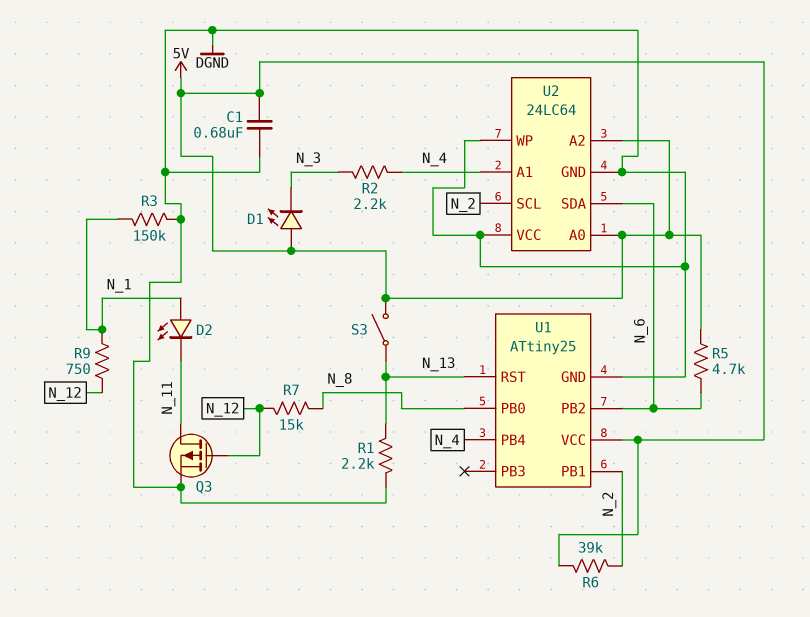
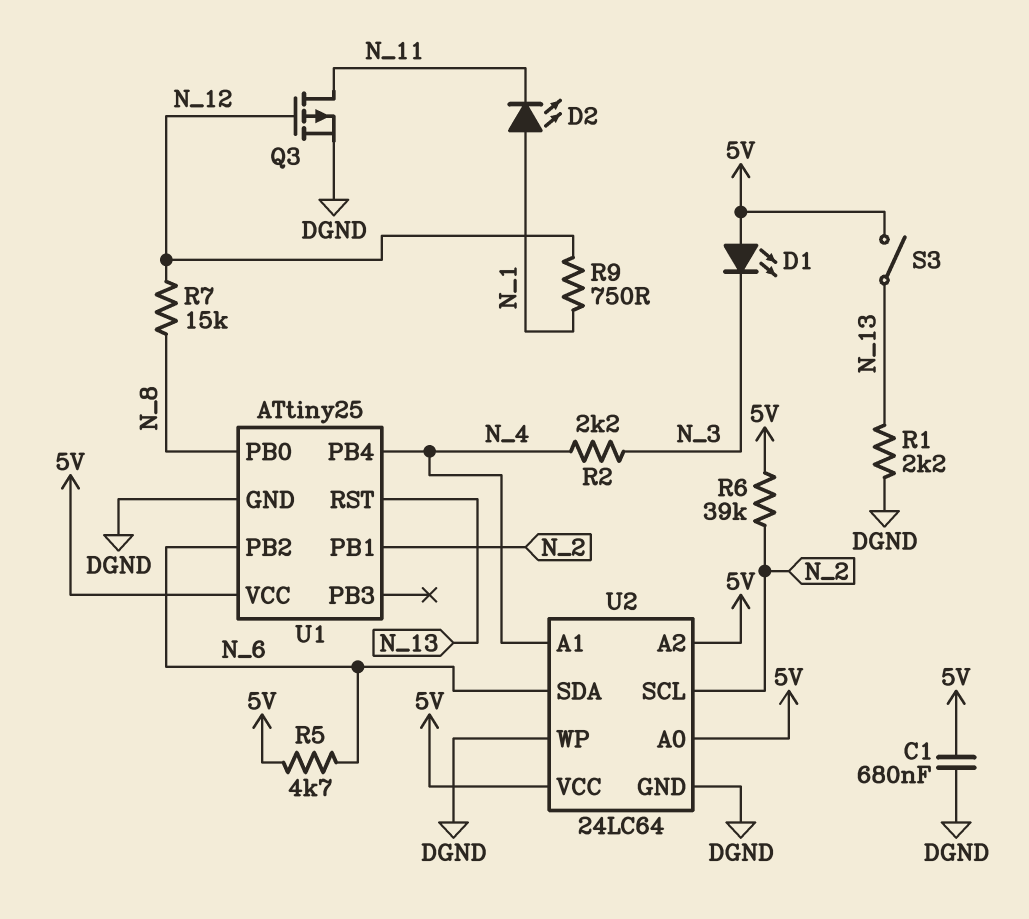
R3: 150k (DGND, N_1) -> none
U2 pin VCC: DGND -> 5V

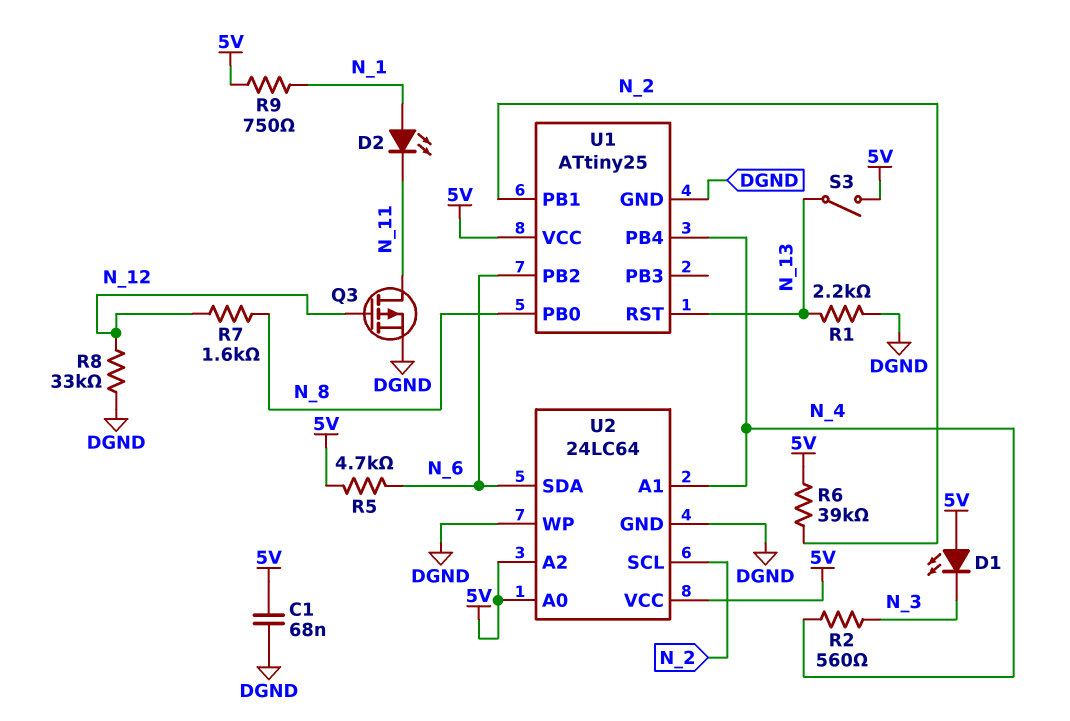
C1: 680nF (5V, DGND) -> 68nF (5V, DGND)
R2: 2.2k (N_3, N_4) -> 560 (N_3, N_4)
R7: 15k (N_8, N_12) -> 1.6k (N_8, N_12)
R8: none -> 33k (DGND, N_12)
R9: 750 (N_1, N_12) -> 750 (5V, N_1)

